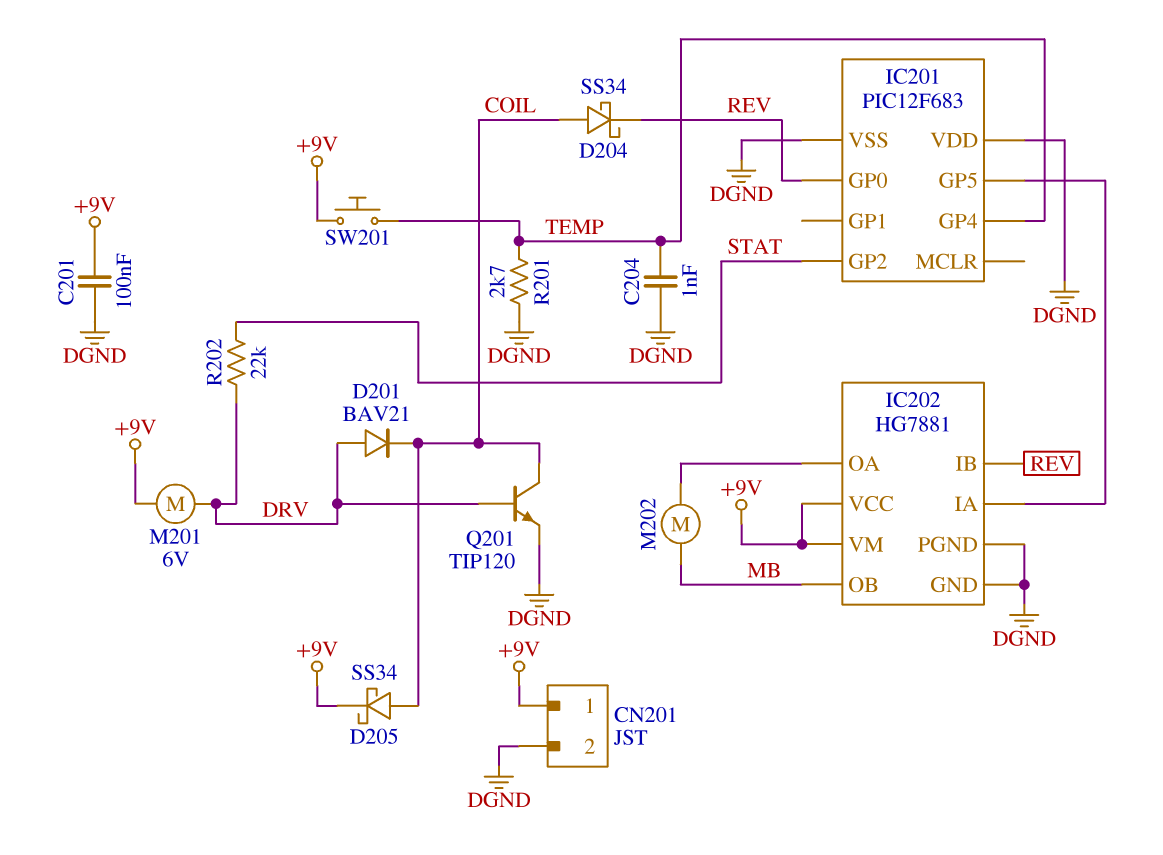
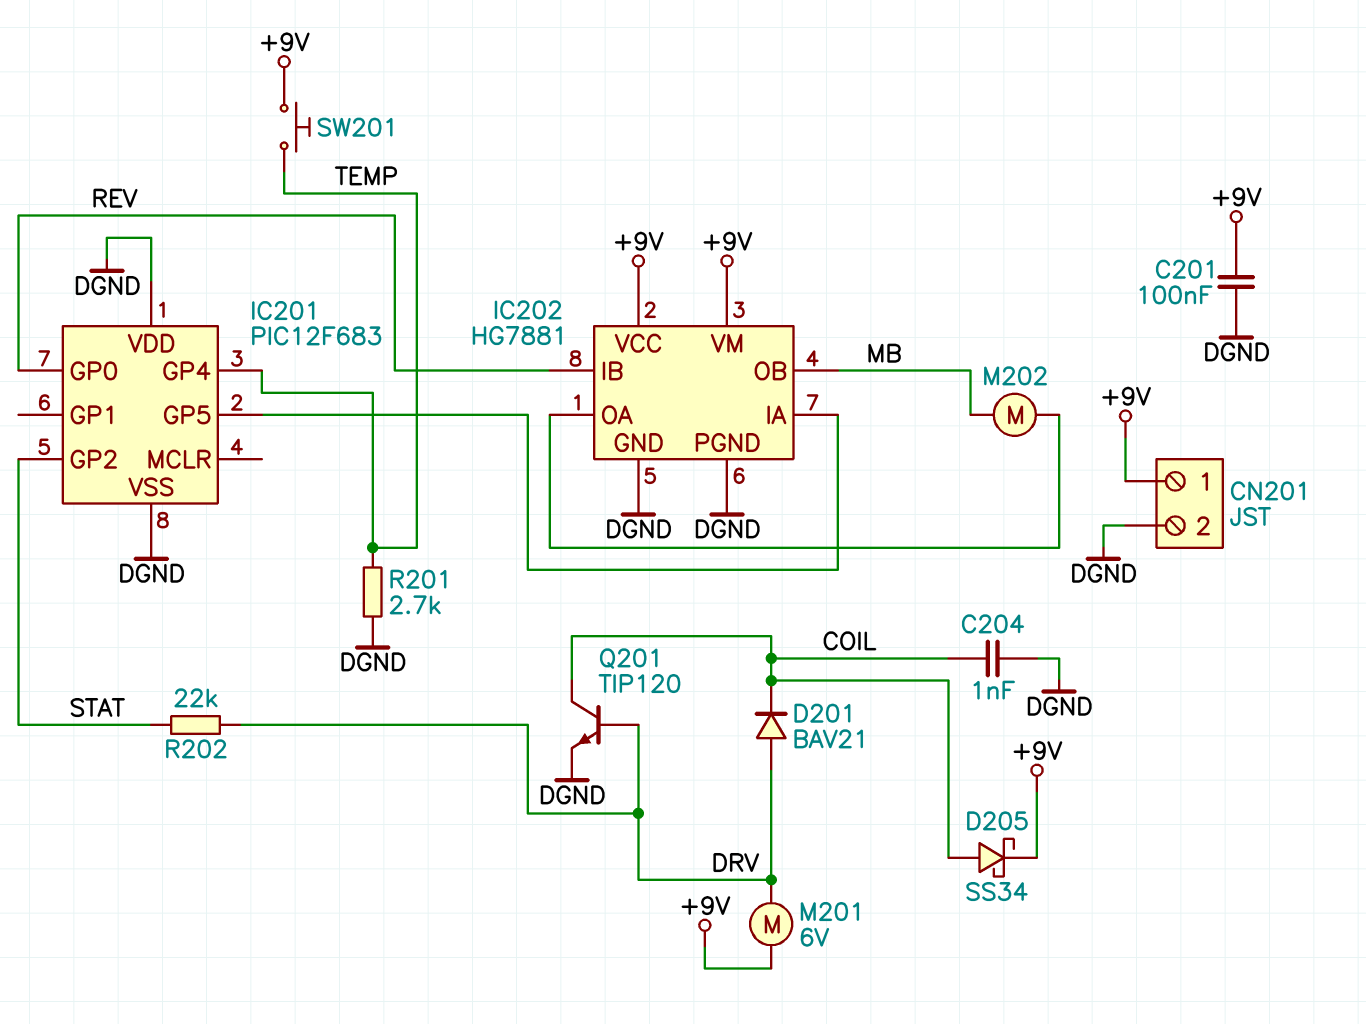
C204: 1nF (DGND, TEMP) -> 1nF (COIL, DGND)
D204: schottky SS34 (A COIL, K REV) -> none

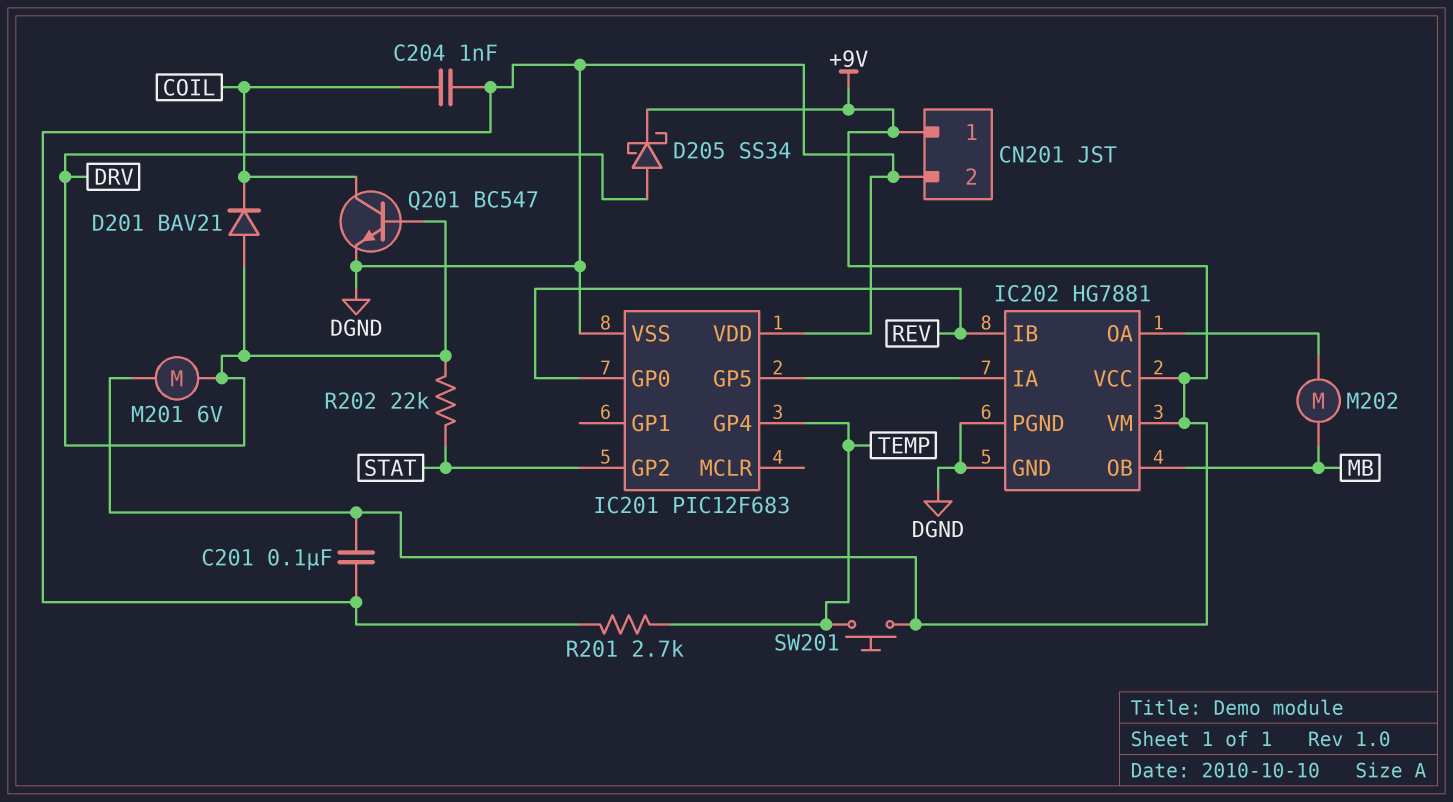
D205: schottky SS34 (A COIL, K +9V) -> schottky SS34 (A DRV, K +9V)
Q201: NPN TIP120 (B DRV, C COIL, E DGND) -> NPN BC547 (B DRV, C COIL, E DGND)

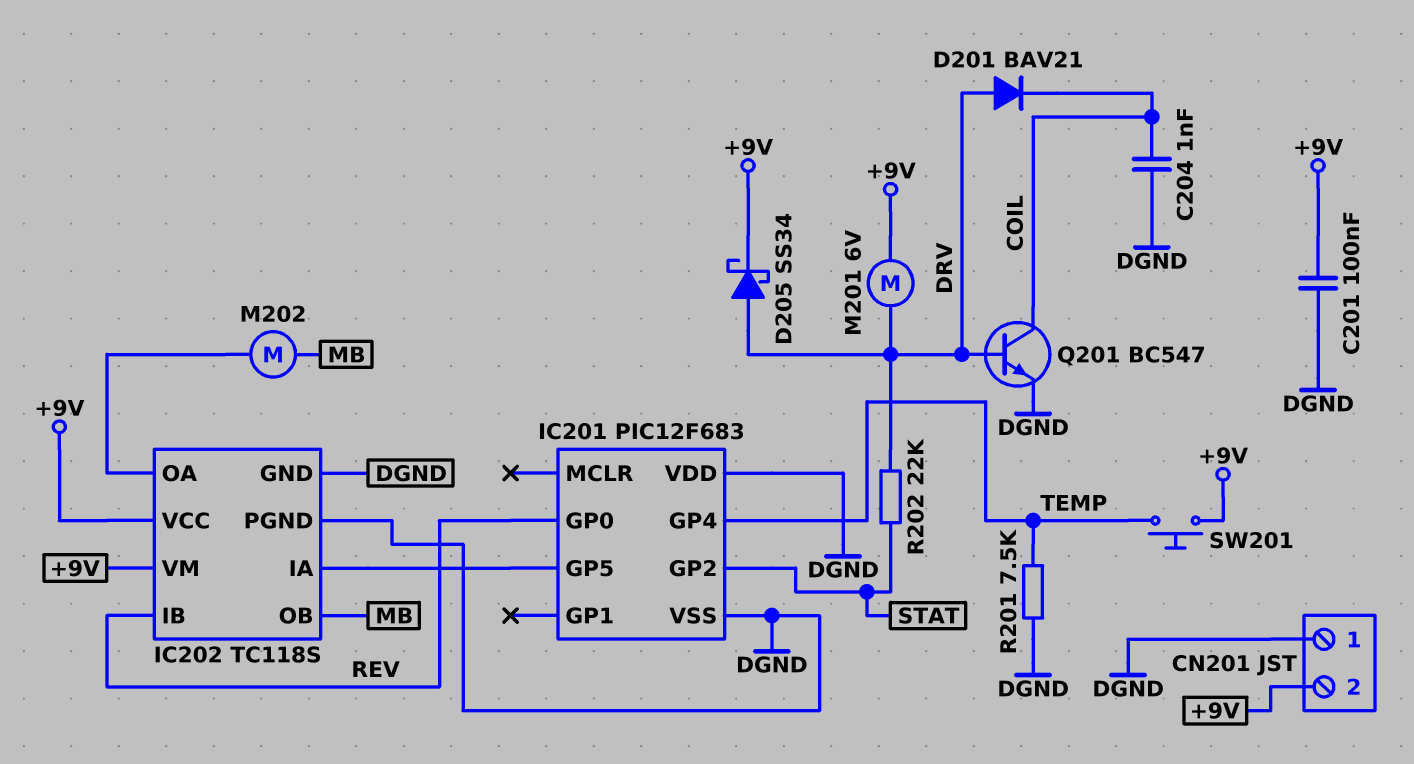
CN201 pin 1: +9V -> DGND
CN201 pin 2: DGND -> +9V
IC202: HG7881 -> TC118S
R201: 2.7k (DGND, TEMP) -> 7.5k (DGND, TEMP)

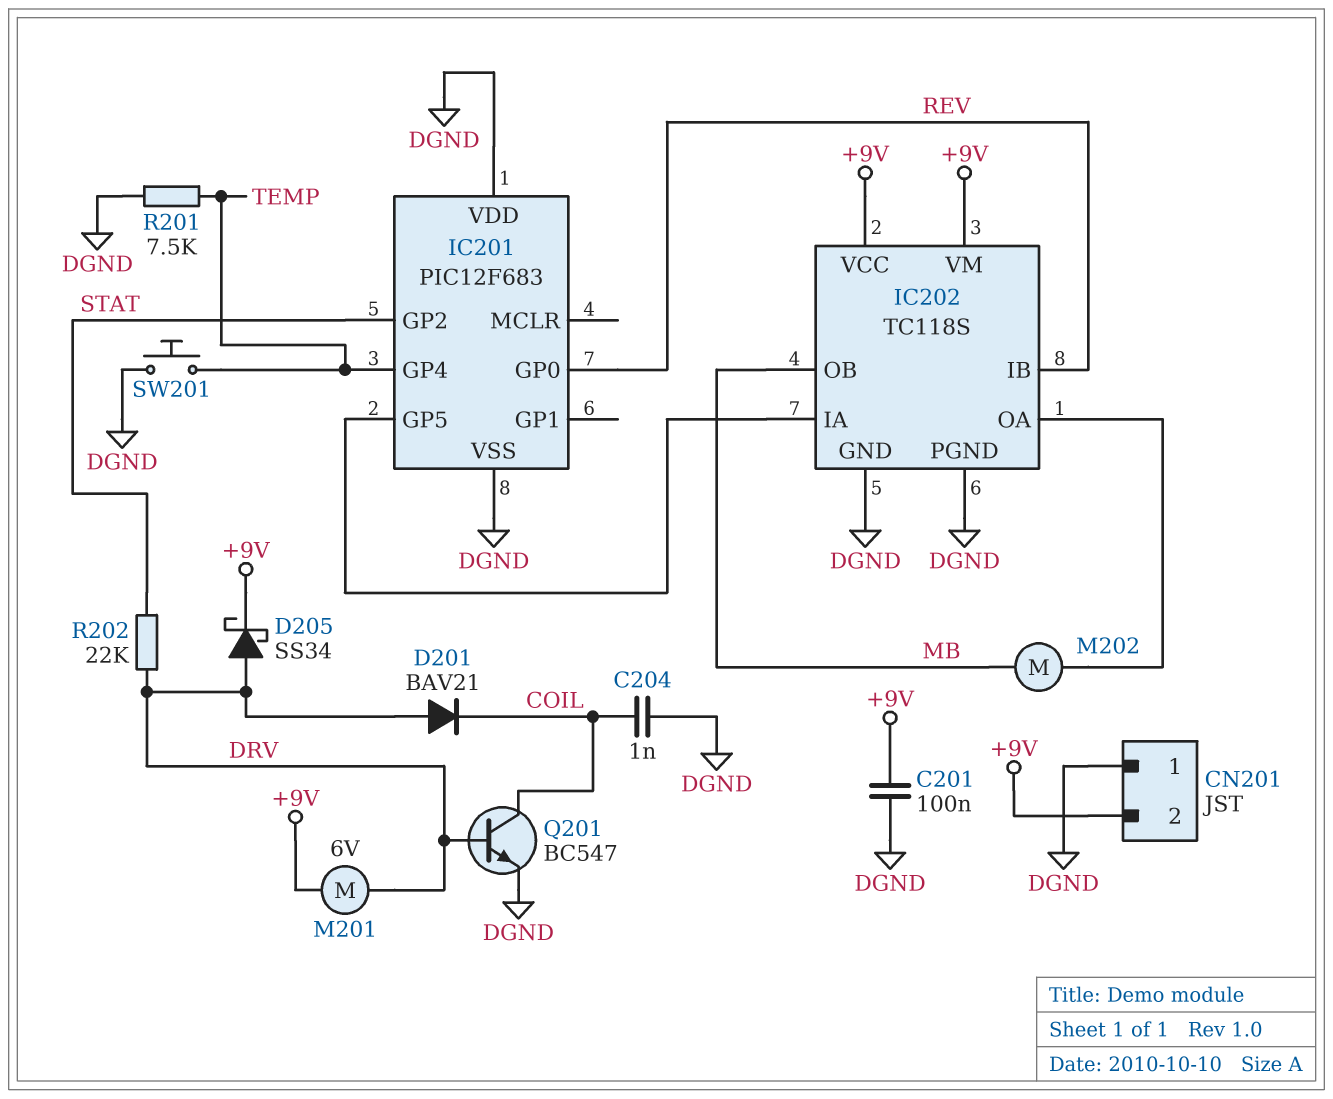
SW201: button (+9V, TEMP) -> button (DGND, TEMP)

